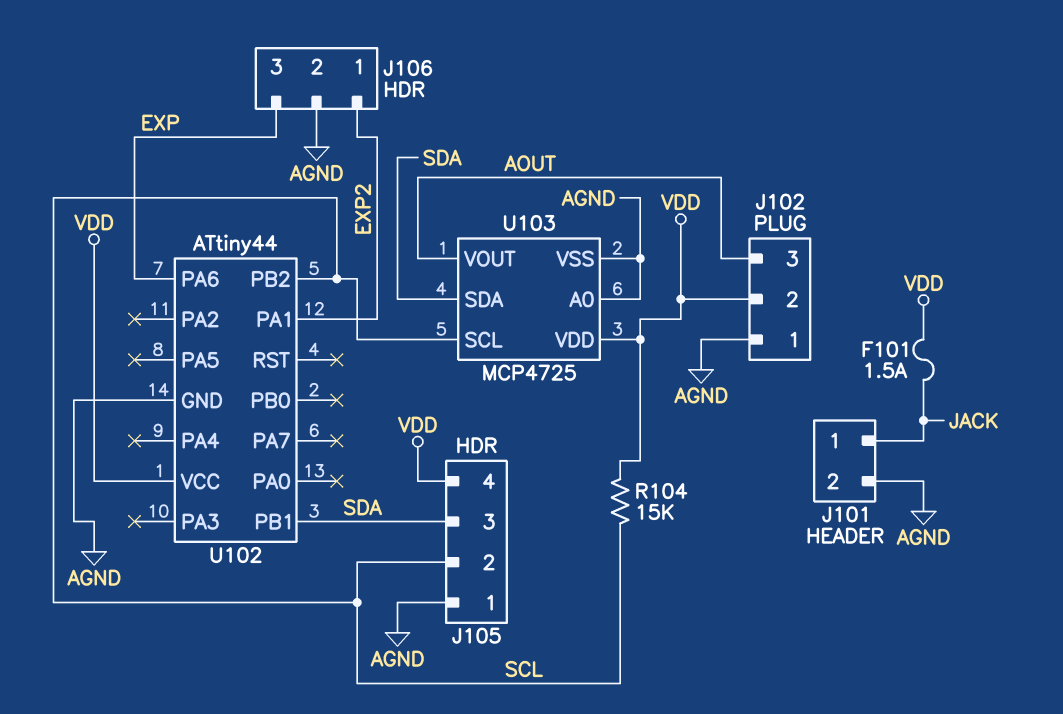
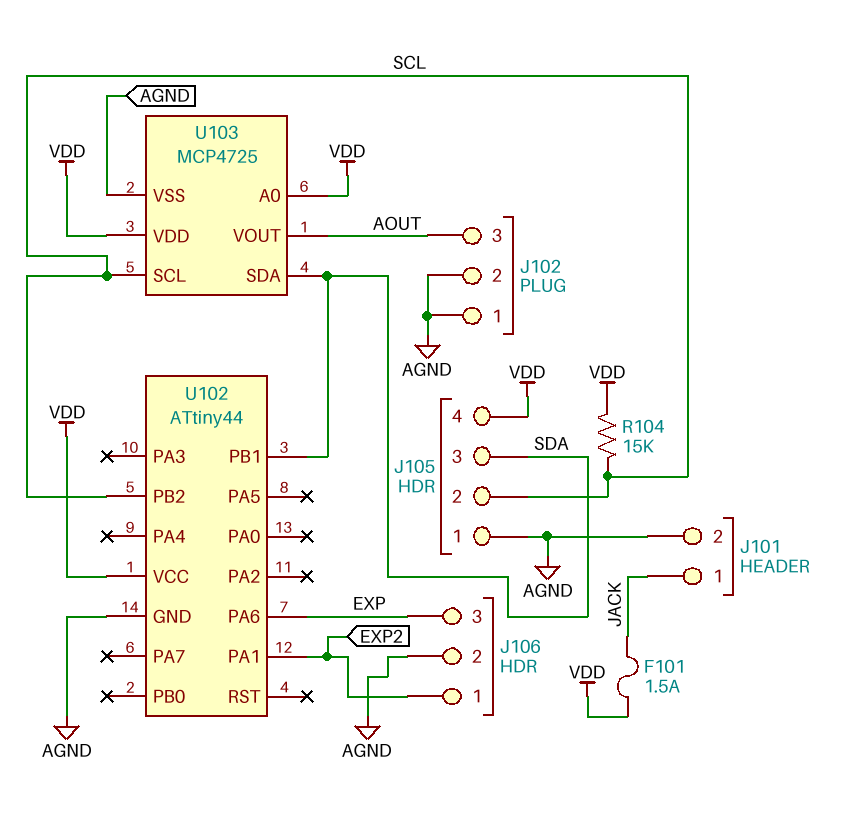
J102 pin 2: VDD -> AGND
U103 pin A0: AGND -> VDD

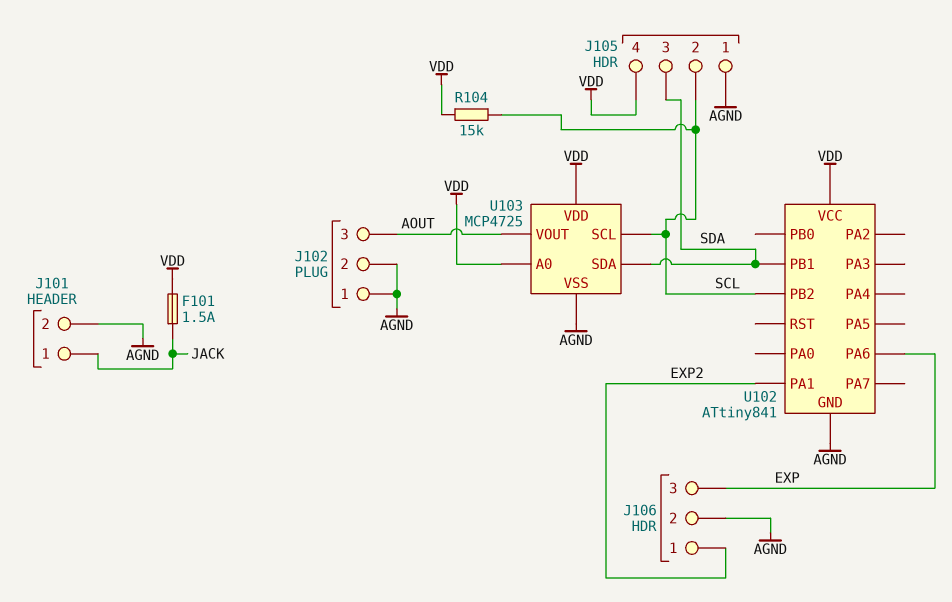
U102: ATtiny44 -> ATtiny841

